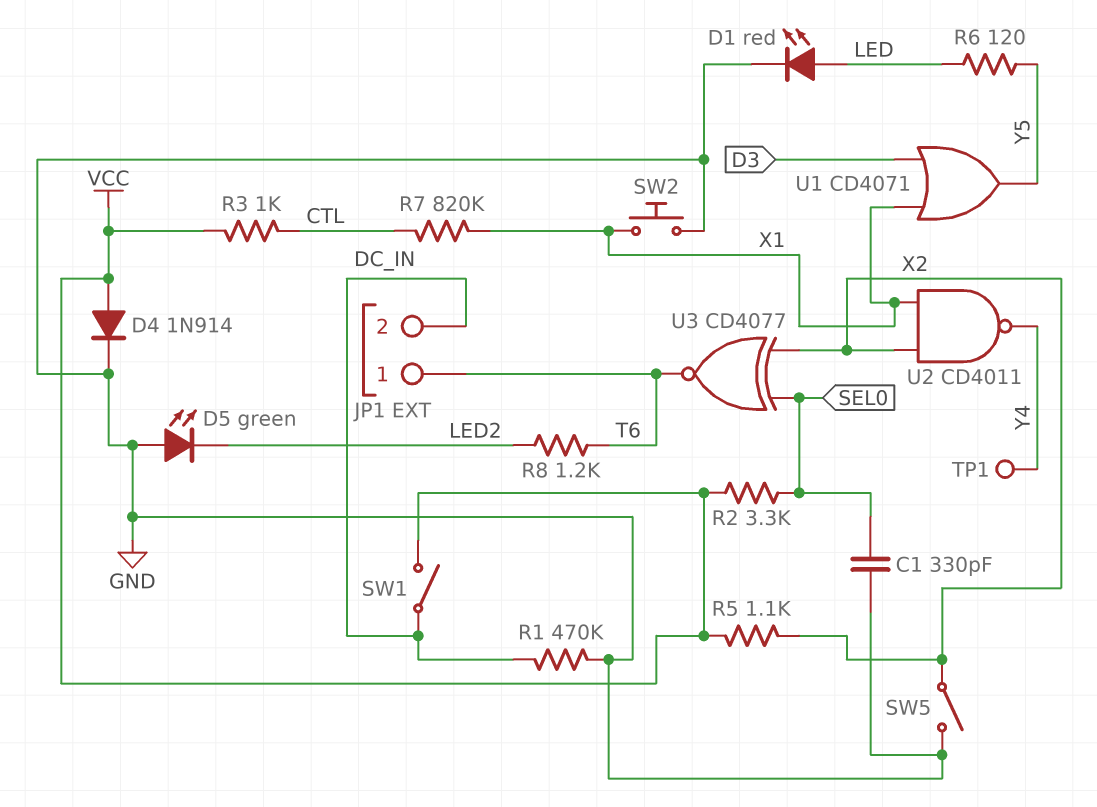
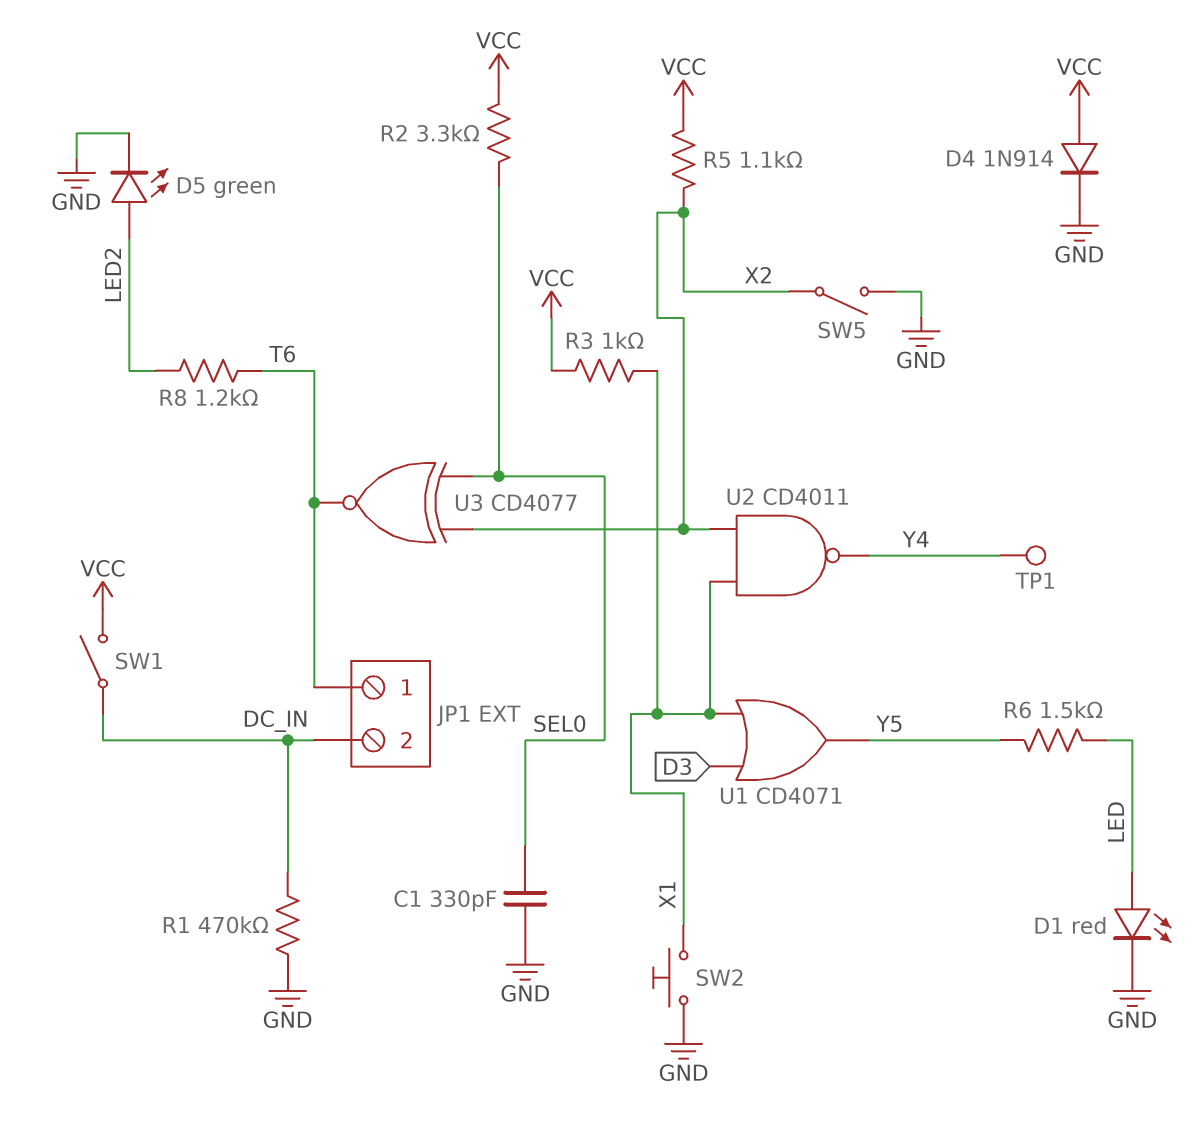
D5: LED green (A GND, K LED2) -> LED green (A LED2, K GND)
R3: 1k (CTL, VCC) -> 1k (VCC, X1)
R6: 120 (LED, Y5) -> 1.5k (LED, Y5)
R7: 820k (CTL, X1) -> none

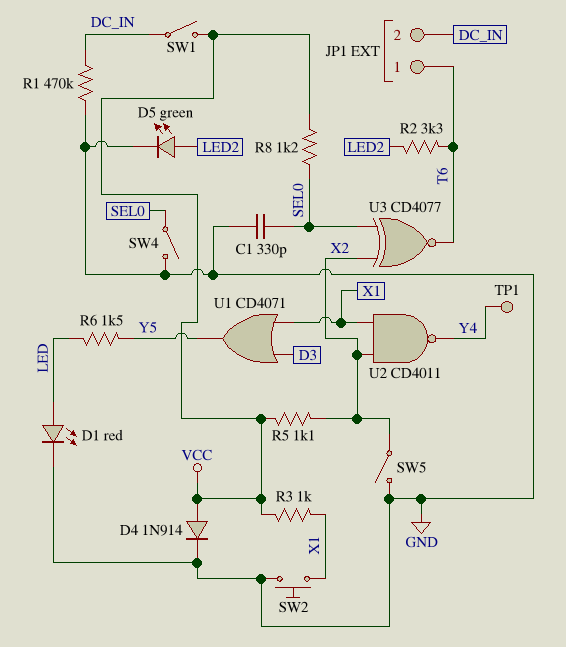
R2: 3.3k (SEL0, VCC) -> 3.3k (LED2, T6)
R8: 1.2k (LED2, T6) -> 1.2k (SEL0, VCC)
SW4: none -> switch (GND, SEL0)

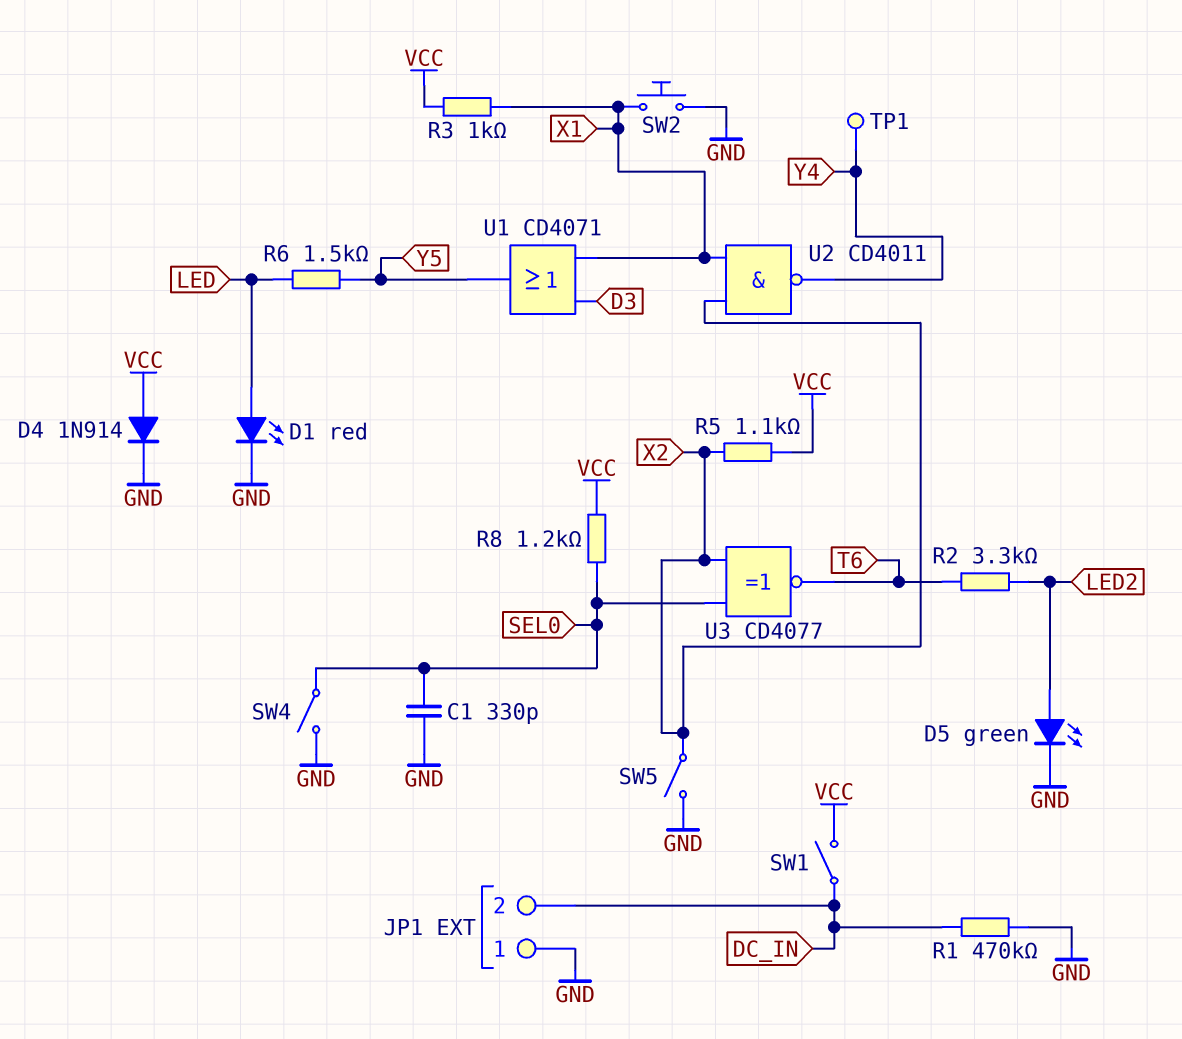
JP1 pin 1: T6 -> GND

